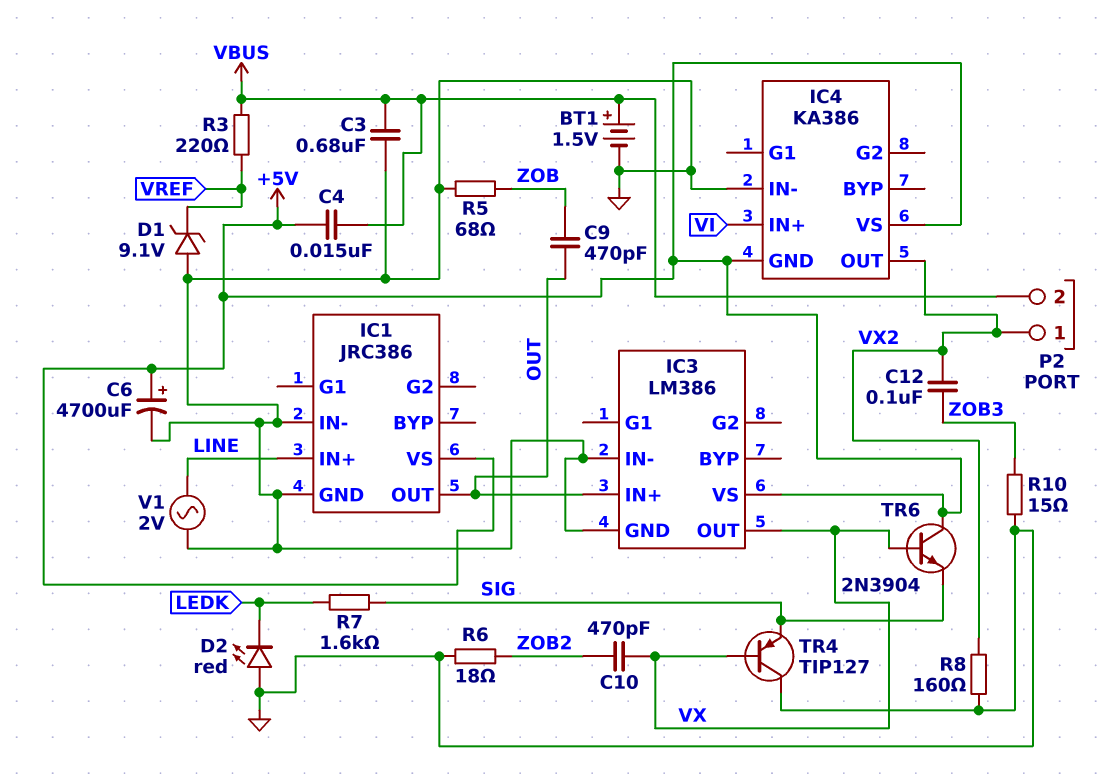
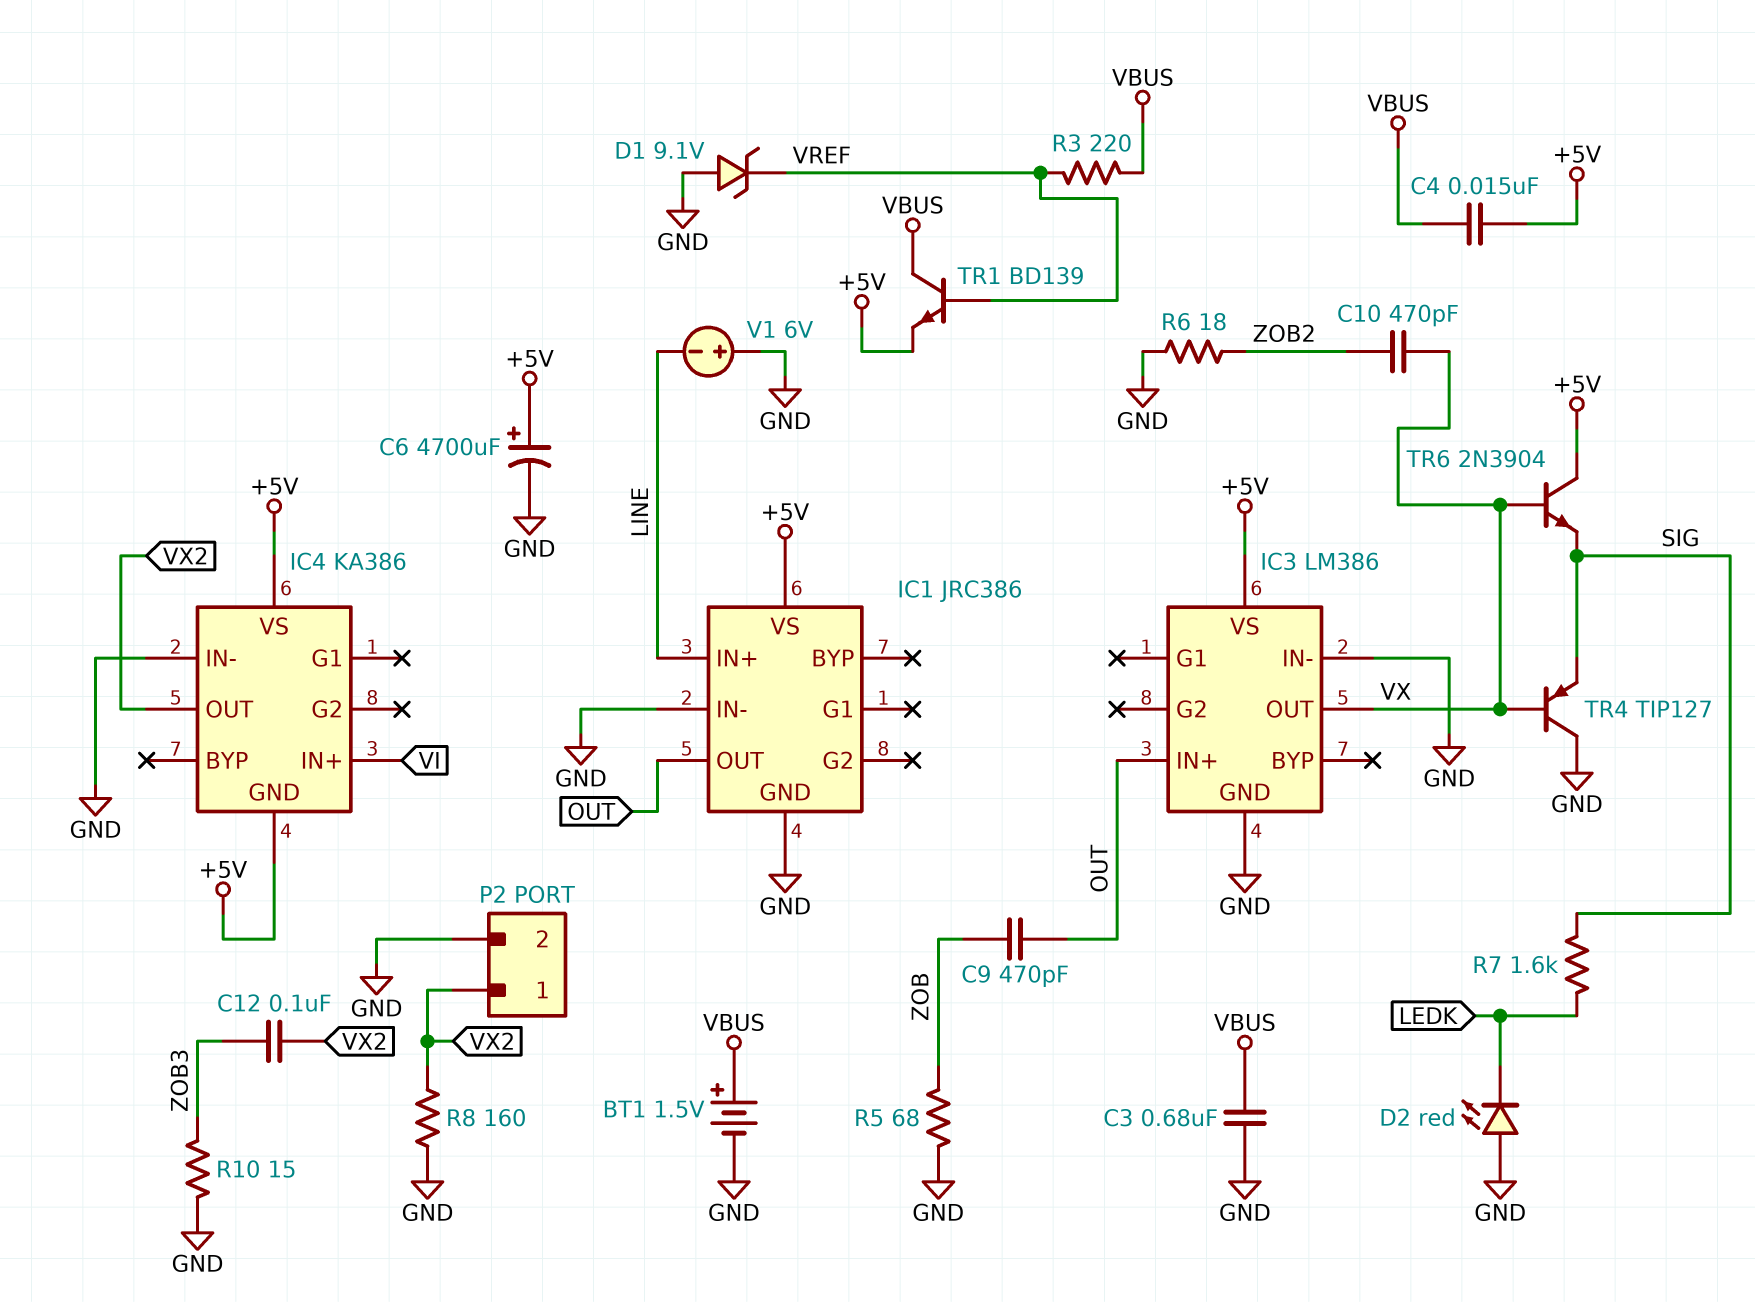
P2 pin 2: VBUS -> GND
TR1: none -> NPN BD139 (B VREF, C VBUS, E +5V)
V1: AC 2V (GND, LINE) -> 6V (plus GND, minus LINE)

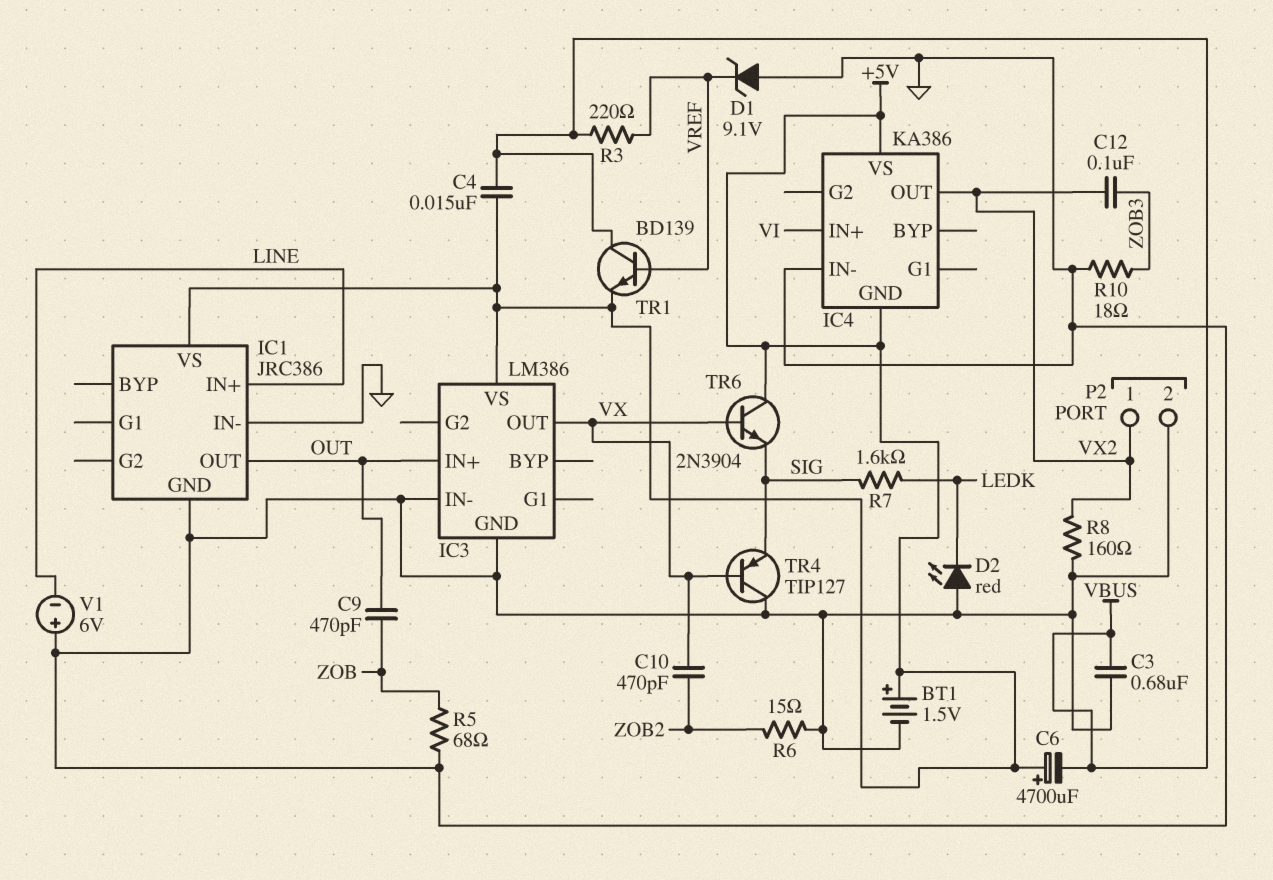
BT1: 1.5V (plus VBUS, minus GND) -> 1.5V (plus +5V, minus GND)
C6: 4700uF (plus +5V, minus GND) -> 4700uF (plus +5V, minus VBUS)
R6: 18 (GND, ZOB2) -> 15 (GND, ZOB2)
R10: 15 (GND, ZOB3) -> 18 (GND, ZOB3)

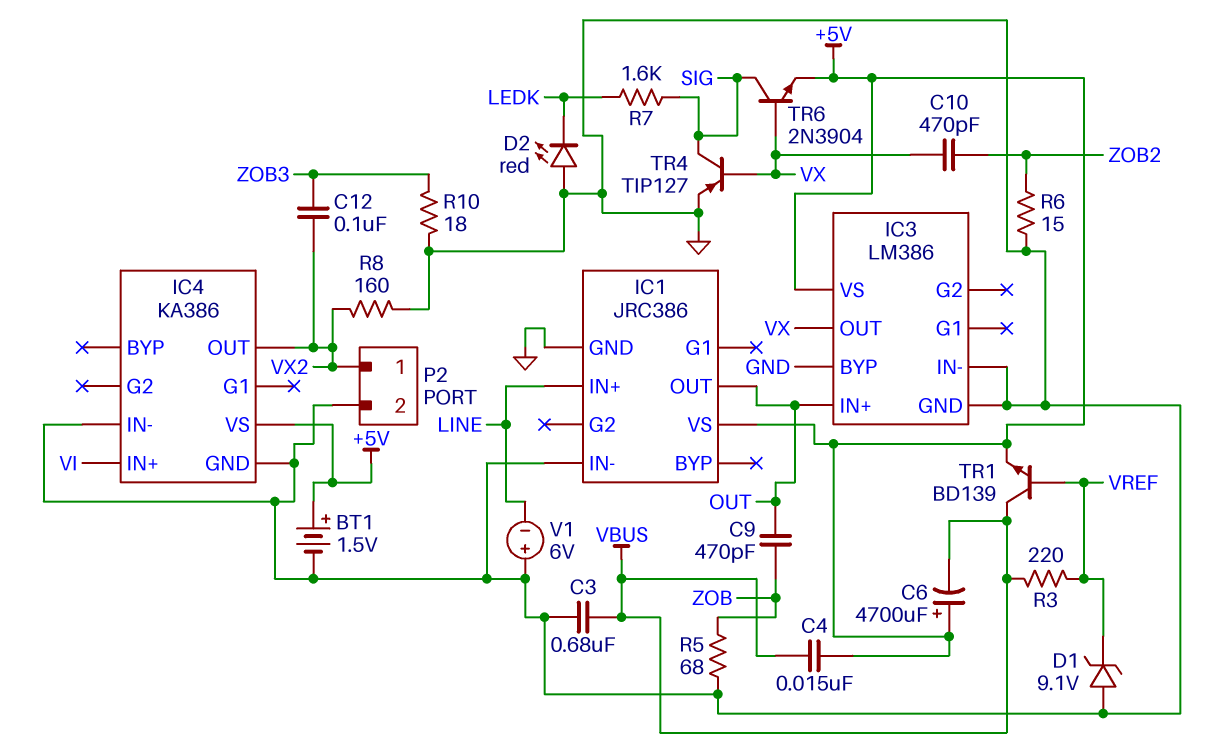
IC3 pin BYP: none -> GND
IC4 pin GND: +5V -> GND
TR4: PNP TIP127 (B VX, C GND, E SIG) -> PNP TIP127 (B VX, C SIG, E GND)
TR6: NPN 2N3904 (B VX, C +5V, E SIG) -> NPN 2N3904 (B VX, C SIG, E +5V)

